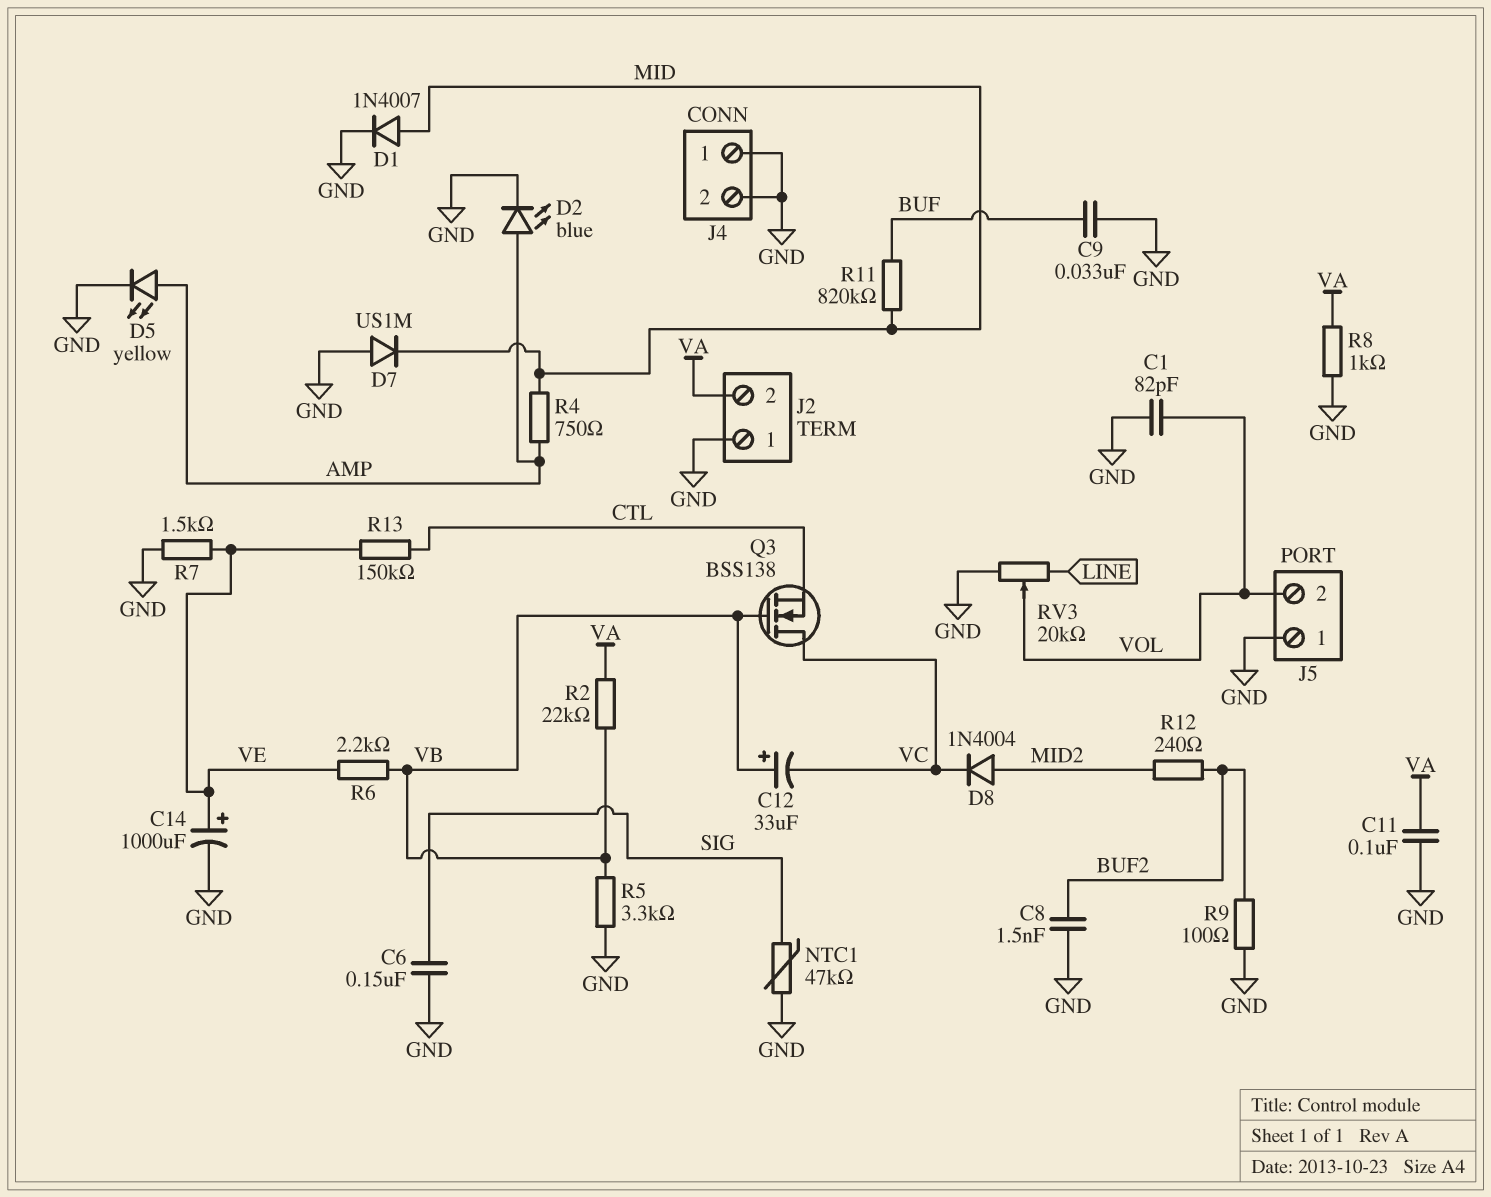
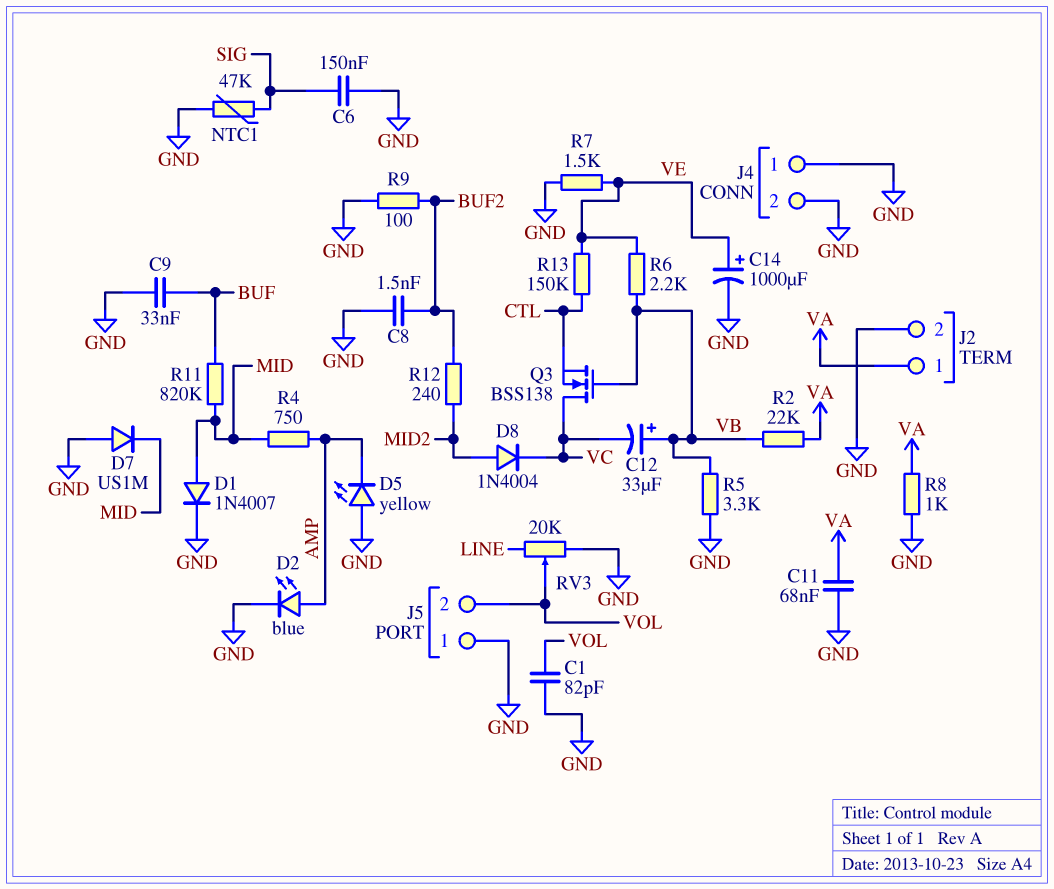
C11: 100nF (GND, VA) -> 68nF (GND, VA)
D5: LED yellow (A AMP, K GND) -> LED yellow (A GND, K AMP)
J2 pin 1: GND -> VA
J2 pin 2: VA -> GND

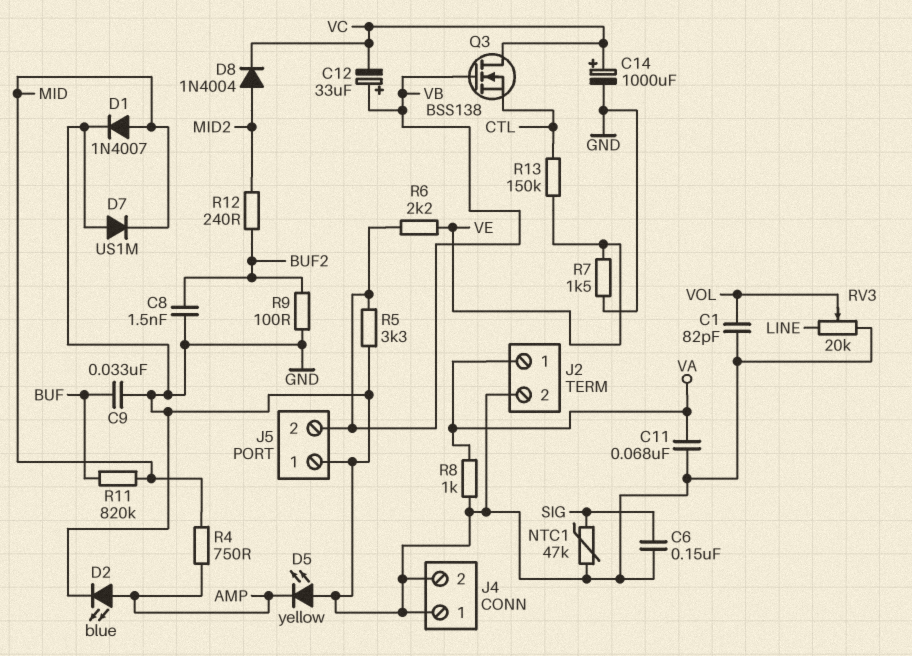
C14: 1000uF (plus VE, minus GND) -> 1000uF (plus VC, minus GND)
J5 pin 2: VOL -> VB
R2: 22k (VA, VB) -> none

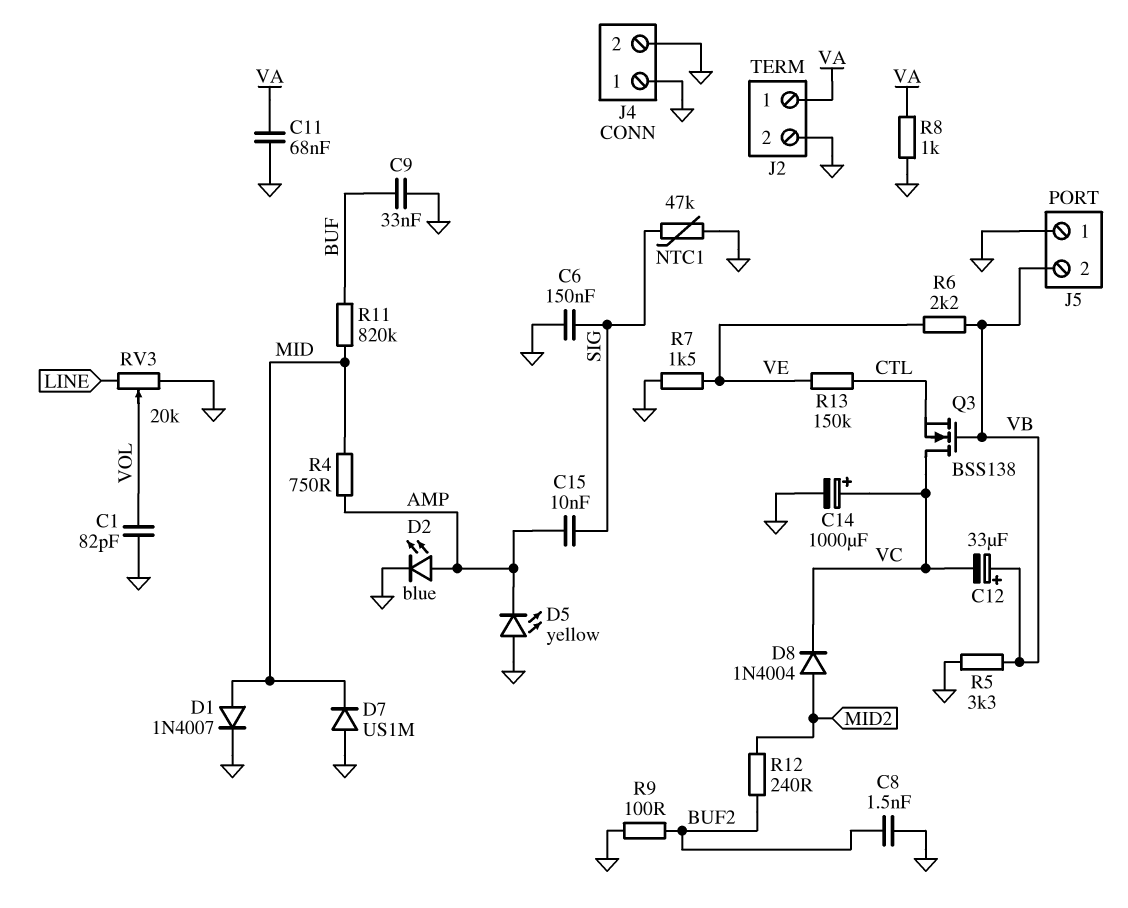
C15: none -> 10nF (AMP, SIG)

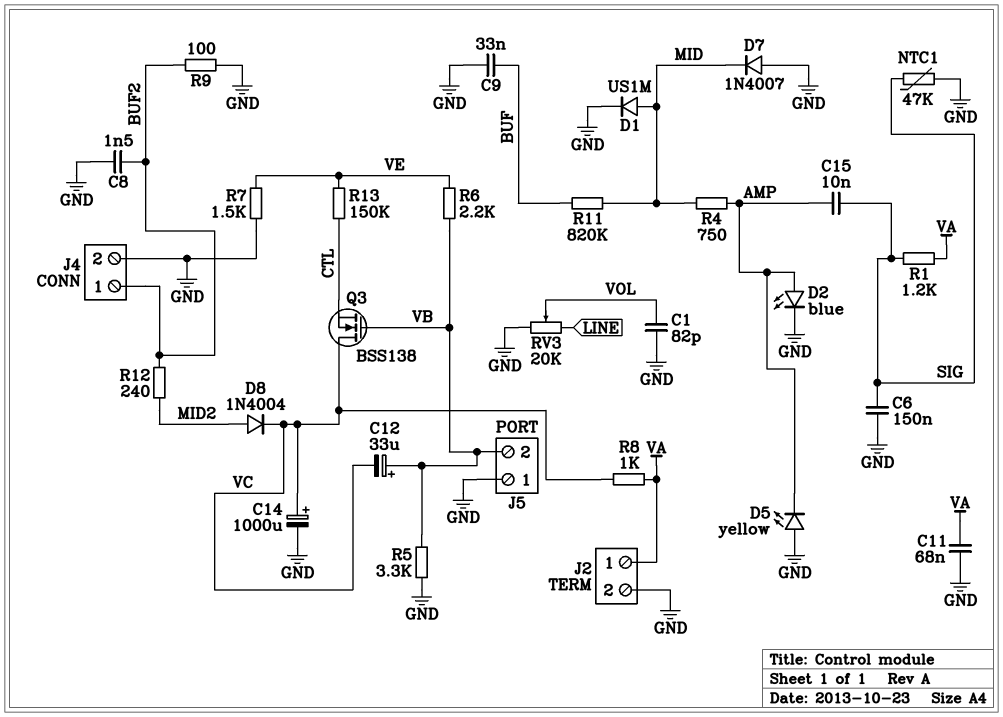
D1: diode 1N4007 (A MID, K GND) -> diode US1M (A MID, K GND)
D7: diode US1M (A GND, K MID) -> diode 1N4007 (A GND, K MID)
J4 pin 1: GND -> BUF2
R1: none -> 1.2k (SIG, VA)
R8: 1k (GND, VA) -> 1k (VA, VC)

